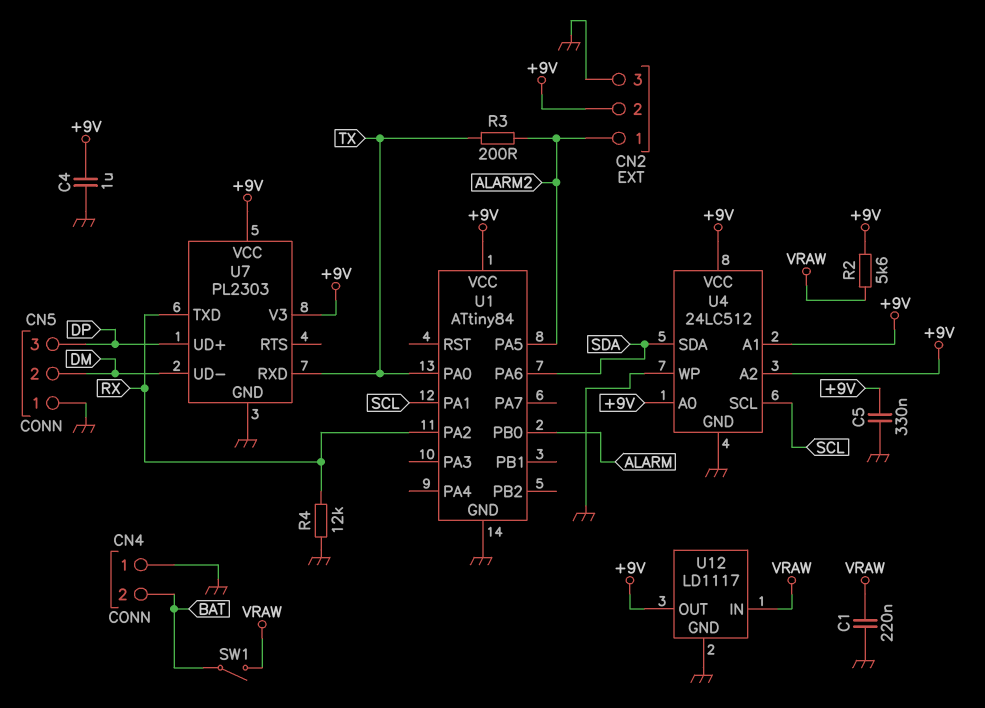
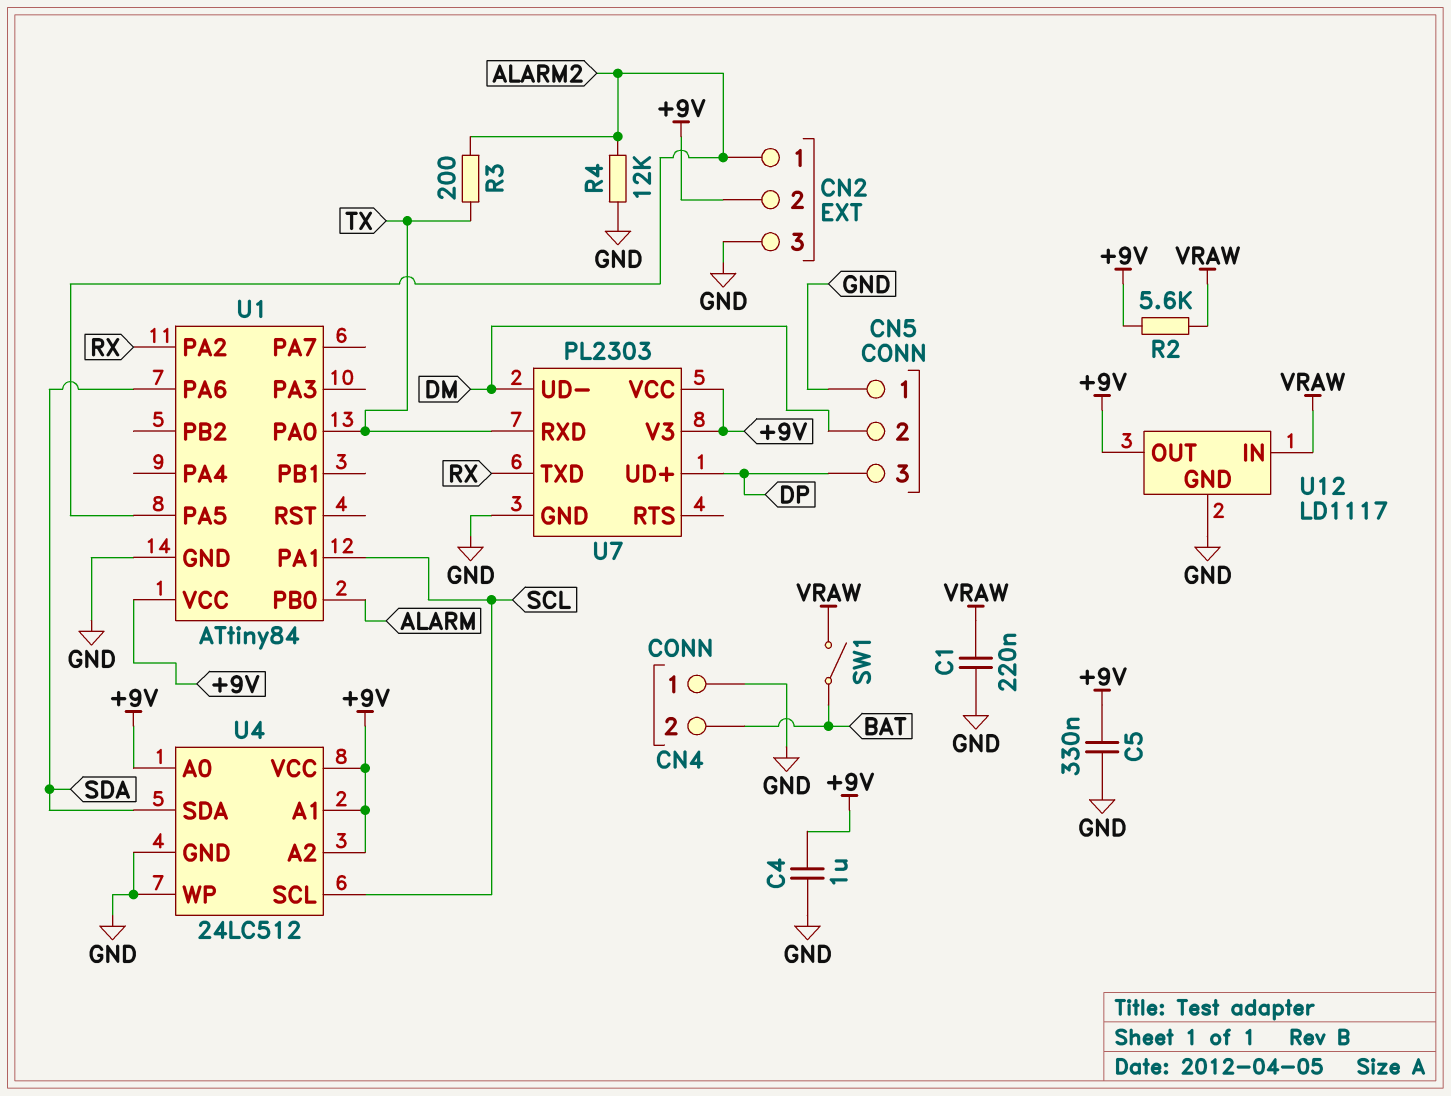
R4: 12k (GND, RX) -> 12k (ALARM2, GND)

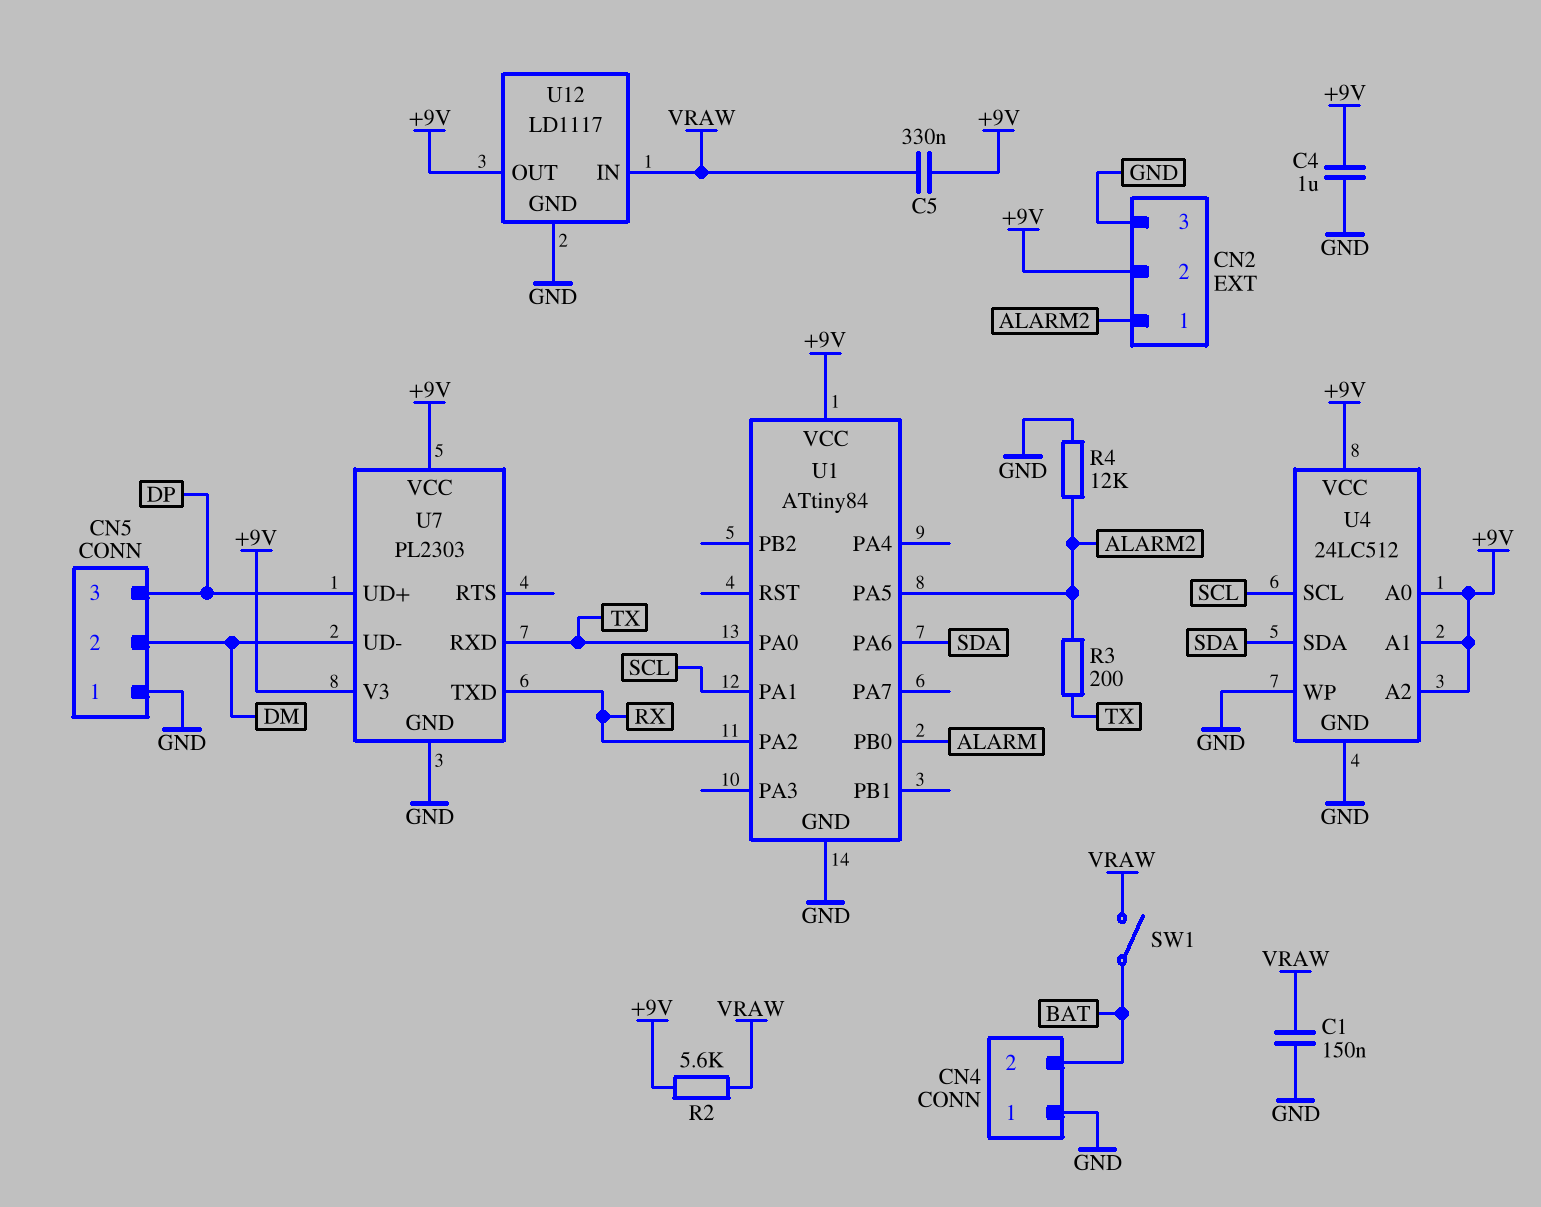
C1: 220nF (GND, VRAW) -> 150nF (GND, VRAW)
C5: 330nF (+9V, GND) -> 330nF (+9V, VRAW)

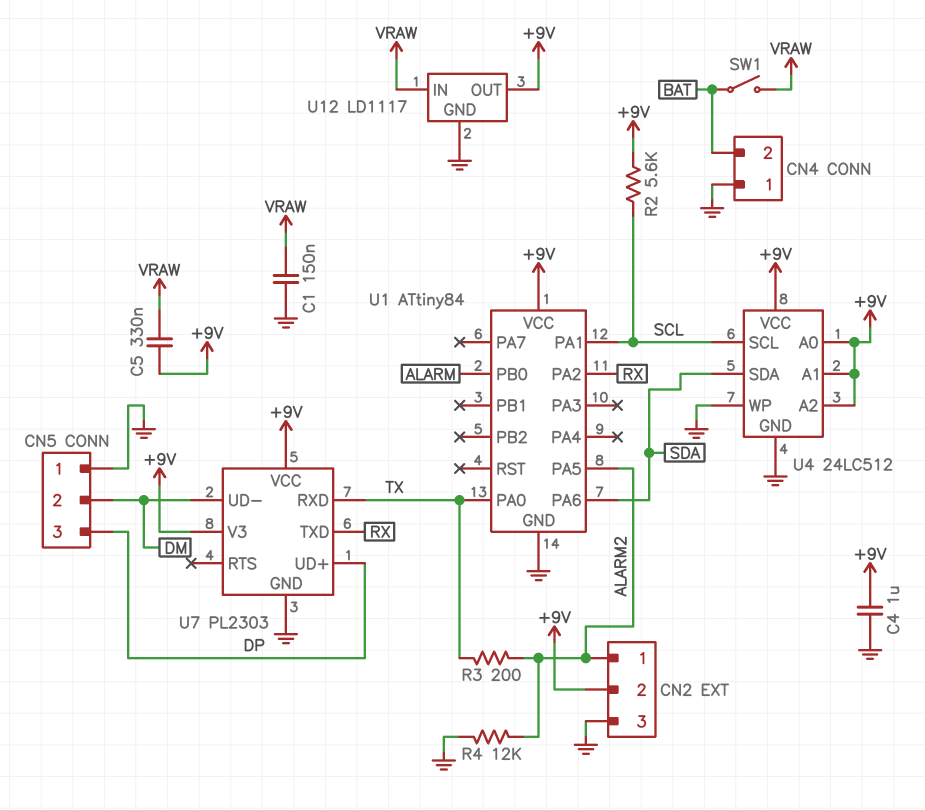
R2: 5.6k (+9V, VRAW) -> 5.6k (+9V, SCL)

